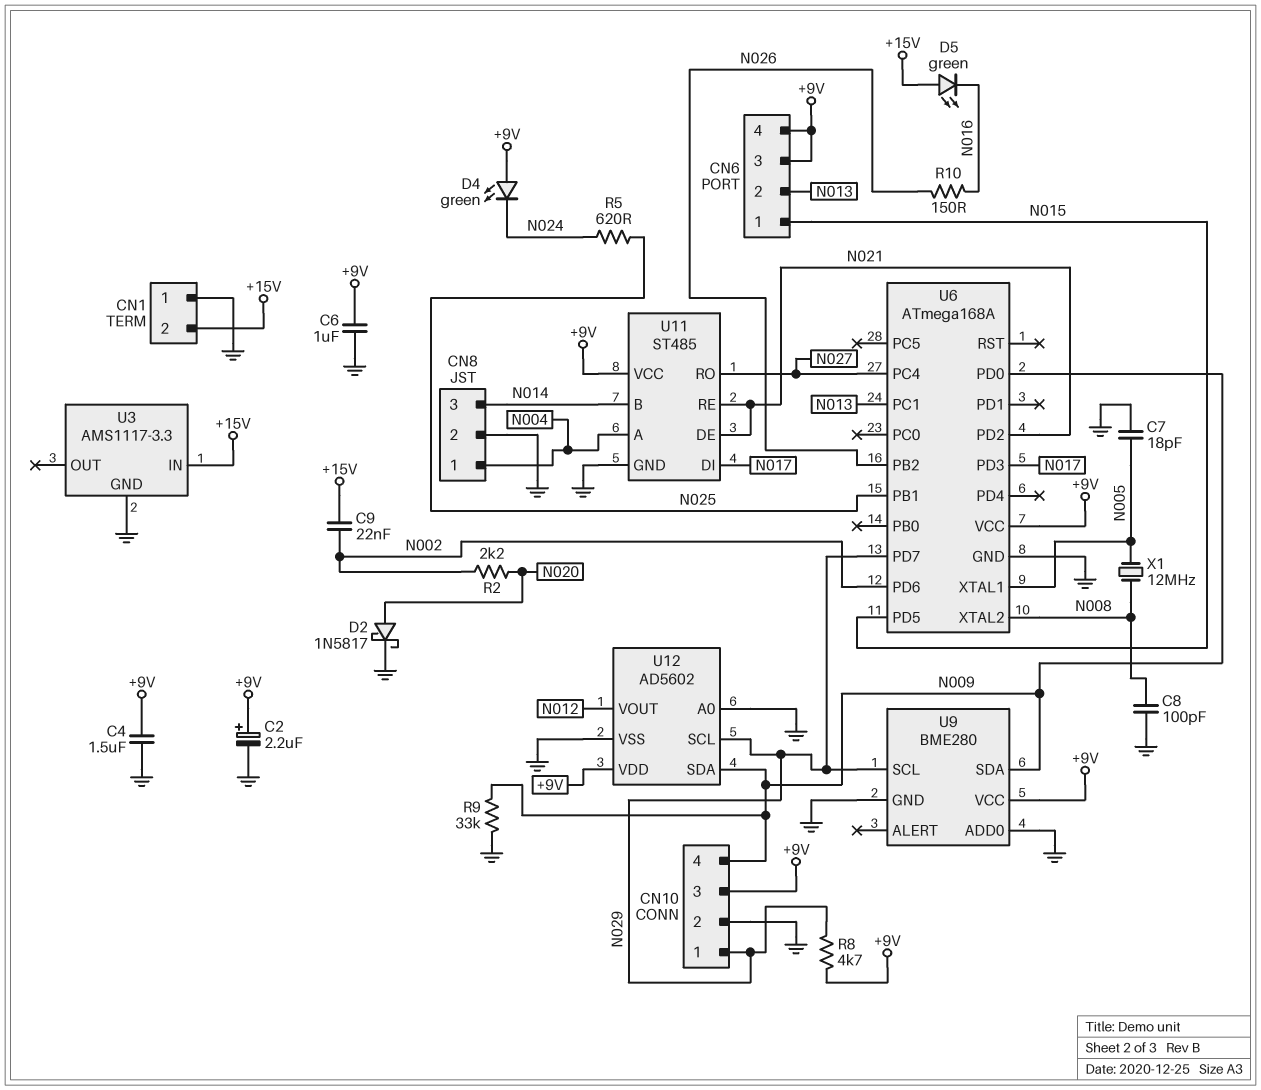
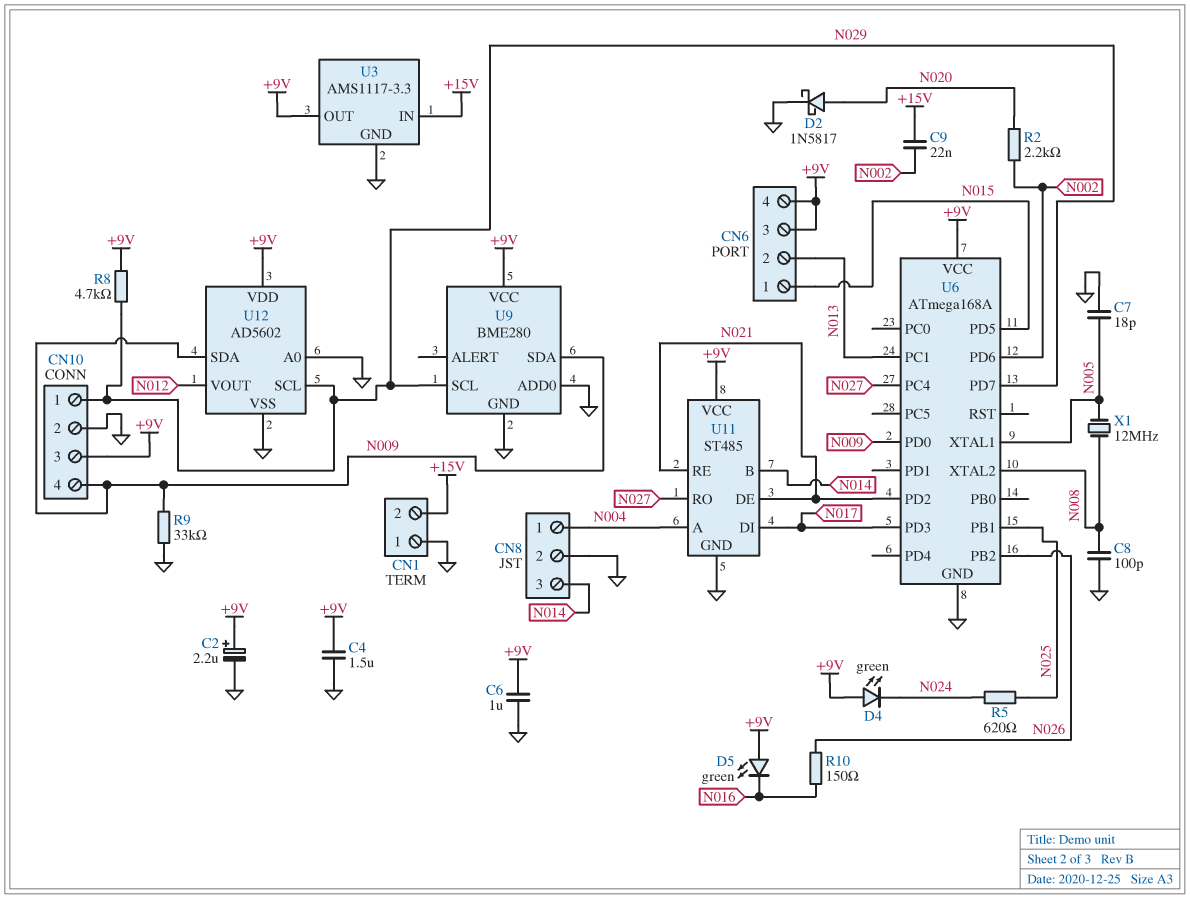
D5: LED green (A +15V, K N016) -> LED green (A +9V, K N016)
U3 pin OUT: none -> +9V

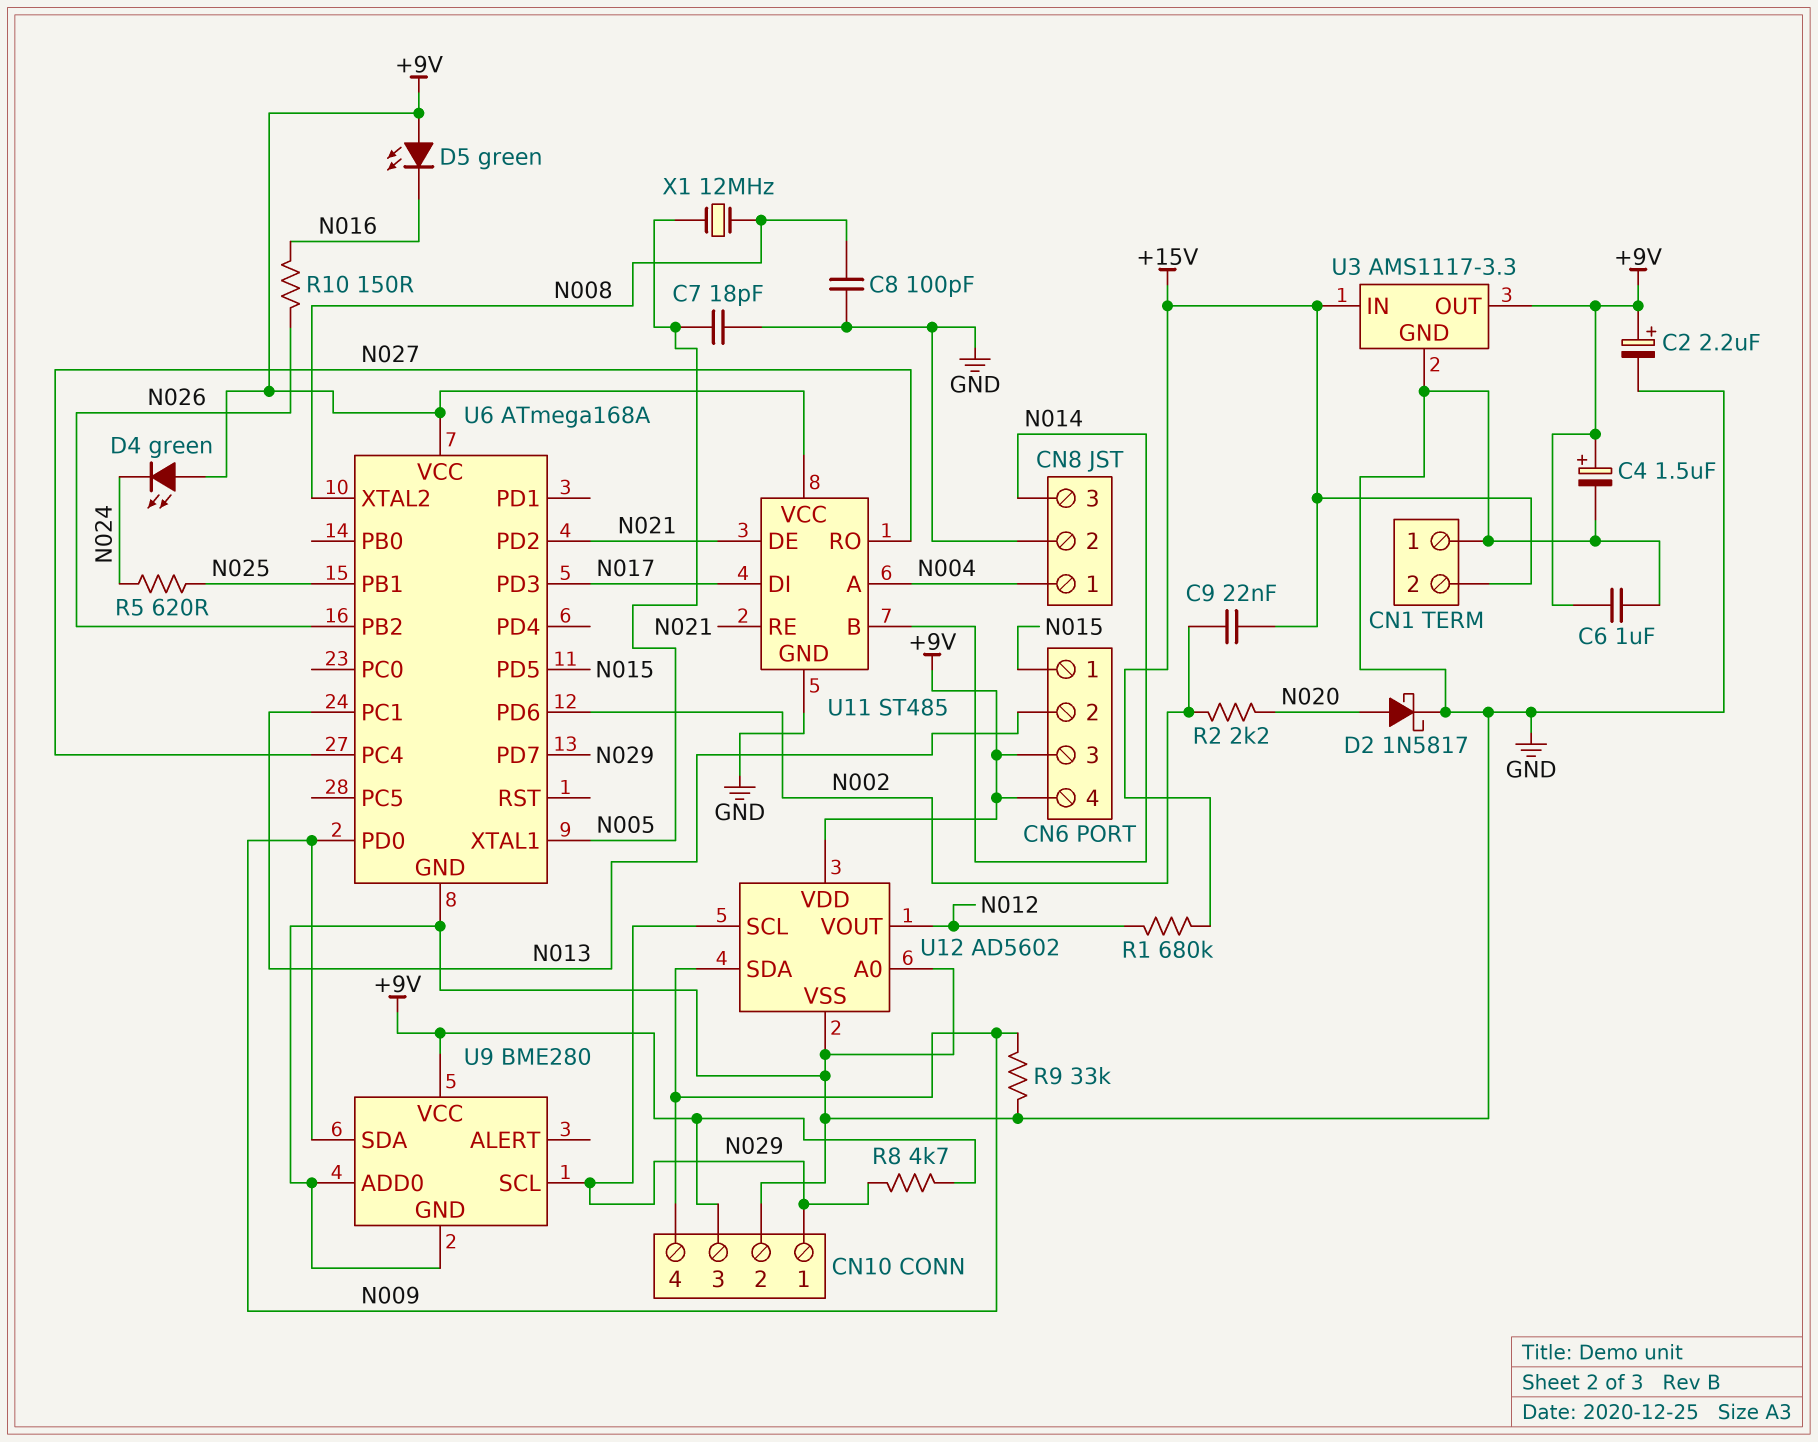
C4: 1.5uF (+9V, GND) -> 1.5uF (plus +9V, minus GND)
R1: none -> 680k (+15V, N012)

